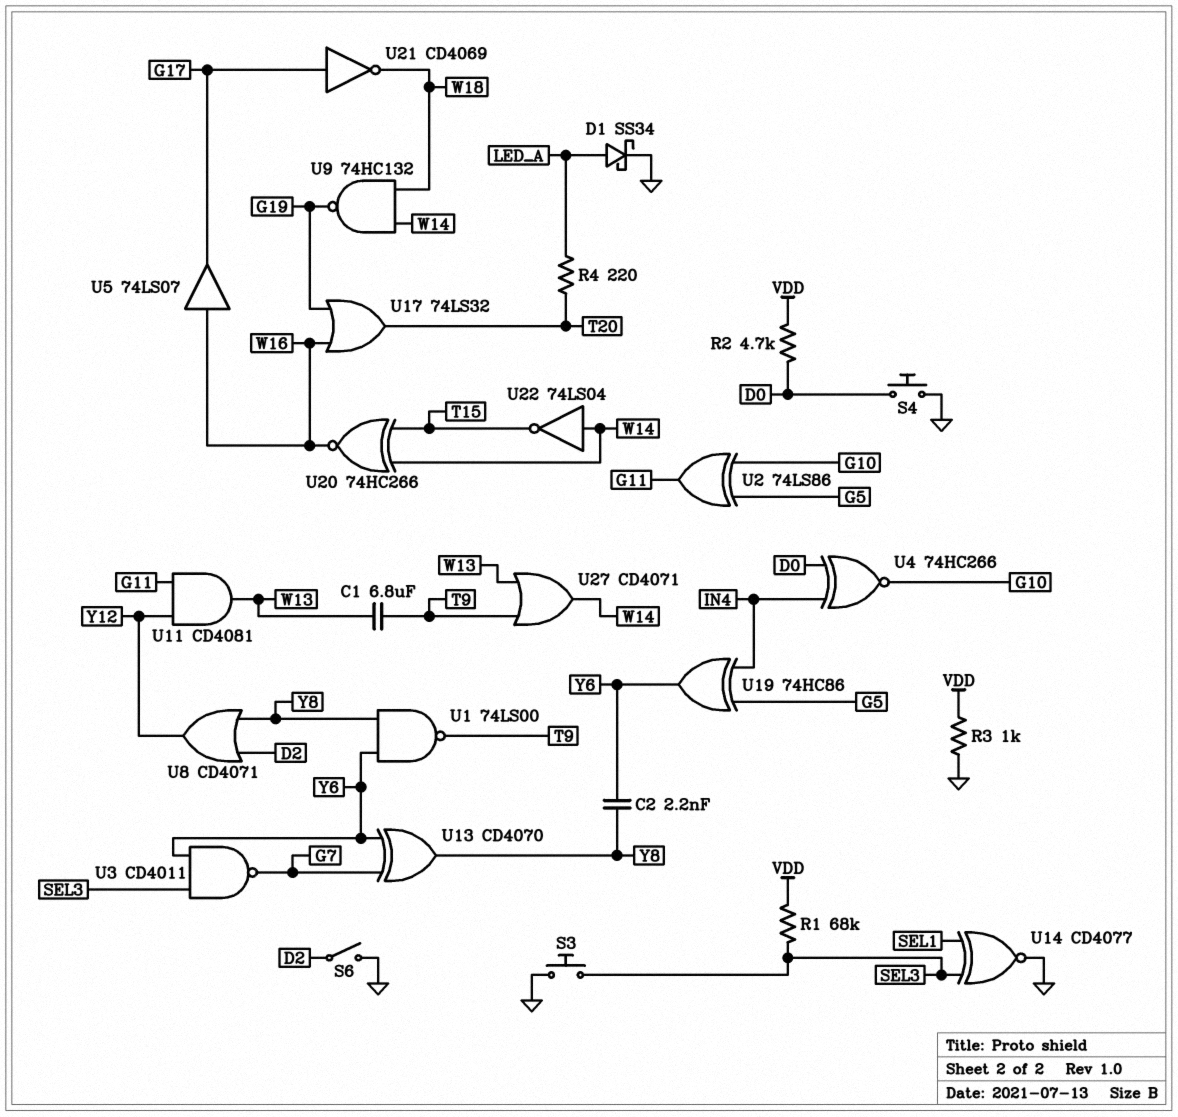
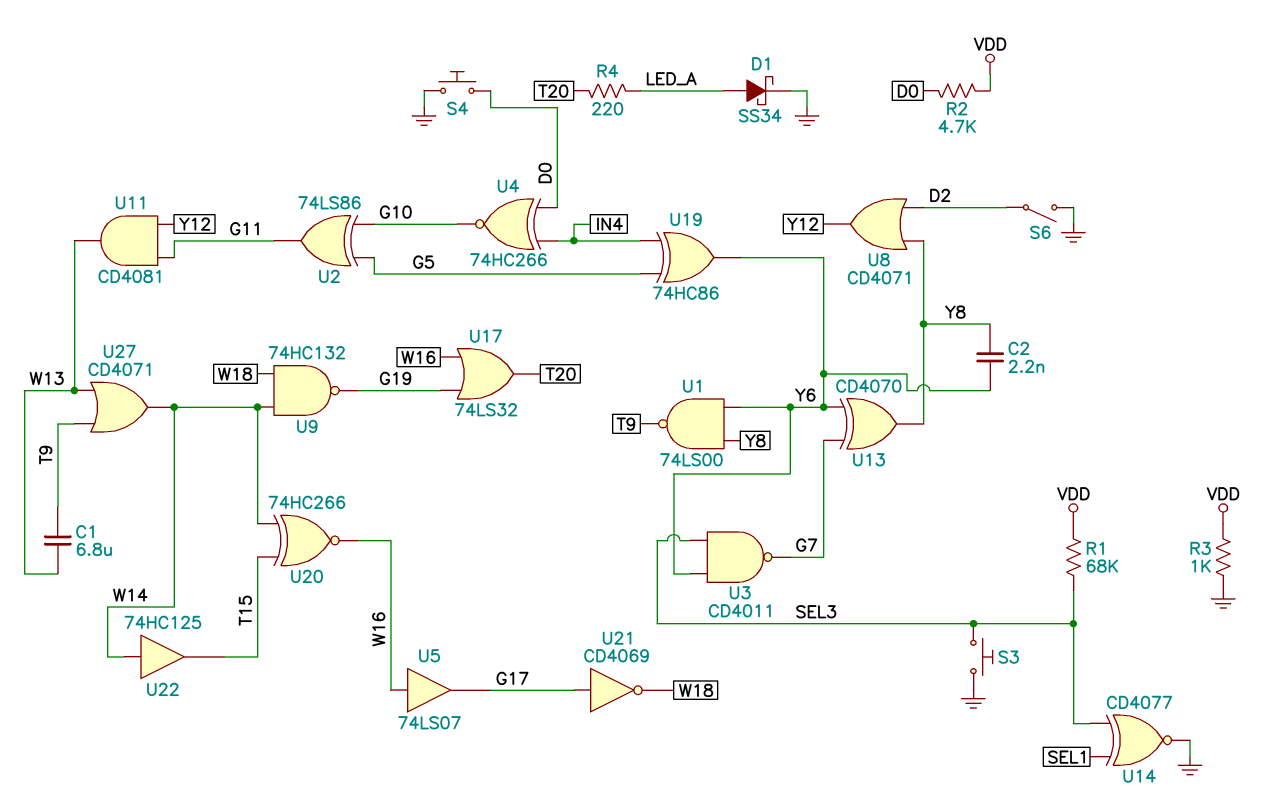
U22: NOT 74LS04 (in W14, out T15) -> buffer 74HC125 (in W14, out T15)

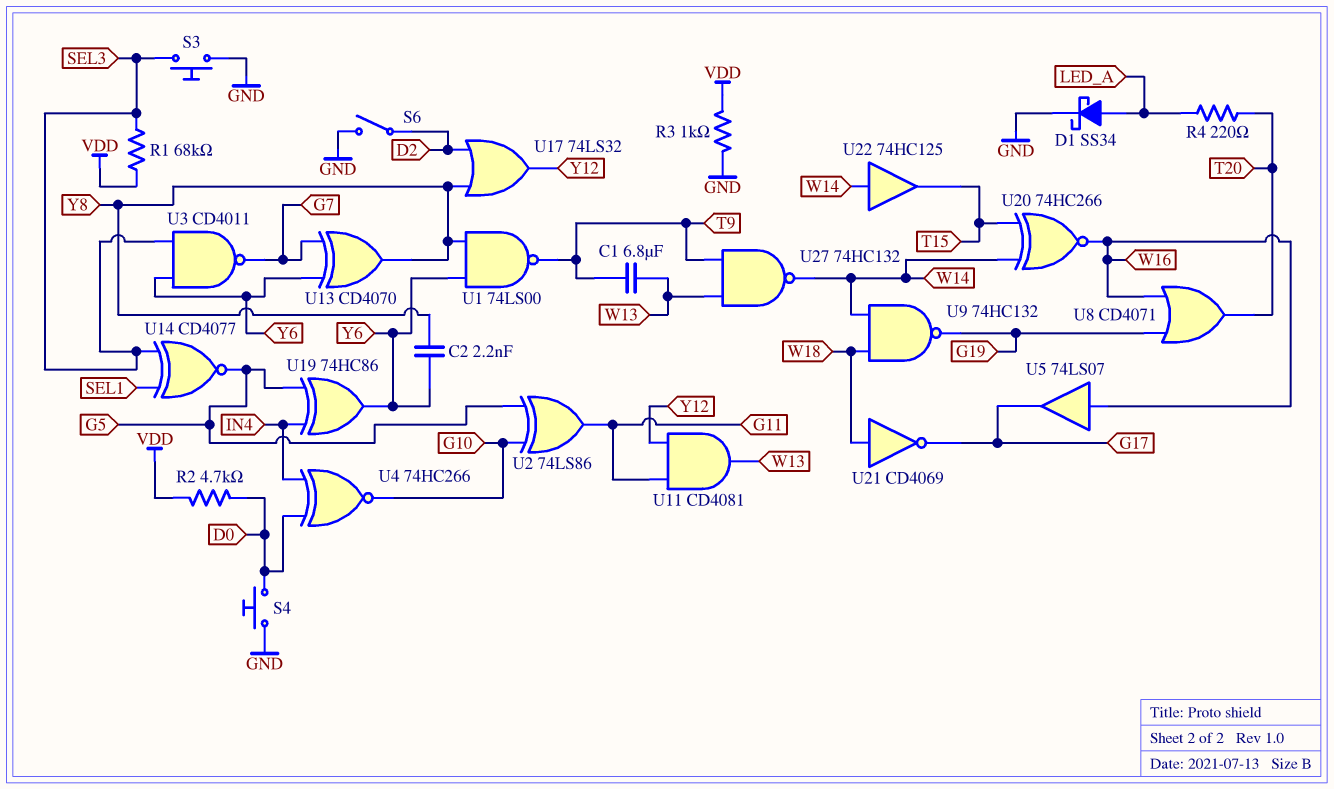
U8: OR CD4071 (in D2, in Y8, out Y12) -> OR CD4071 (in G19, in W16, out T20)
U14: XNOR CD4077 (in SEL1, in SEL3, out GND) -> XNOR CD4077 (in SEL1, in SEL3, out G5)
U17: OR 74LS32 (in G19, in W16, out T20) -> OR 74LS32 (in D2, in Y8, out Y12)
U21: NOT CD4069 (in G17, out W18) -> NOT CD4069 (in W18, out G17)
U27: OR CD4071 (in T9, in W13, out W14) -> NAND 74HC132 (in T9, in W13, out W14)

